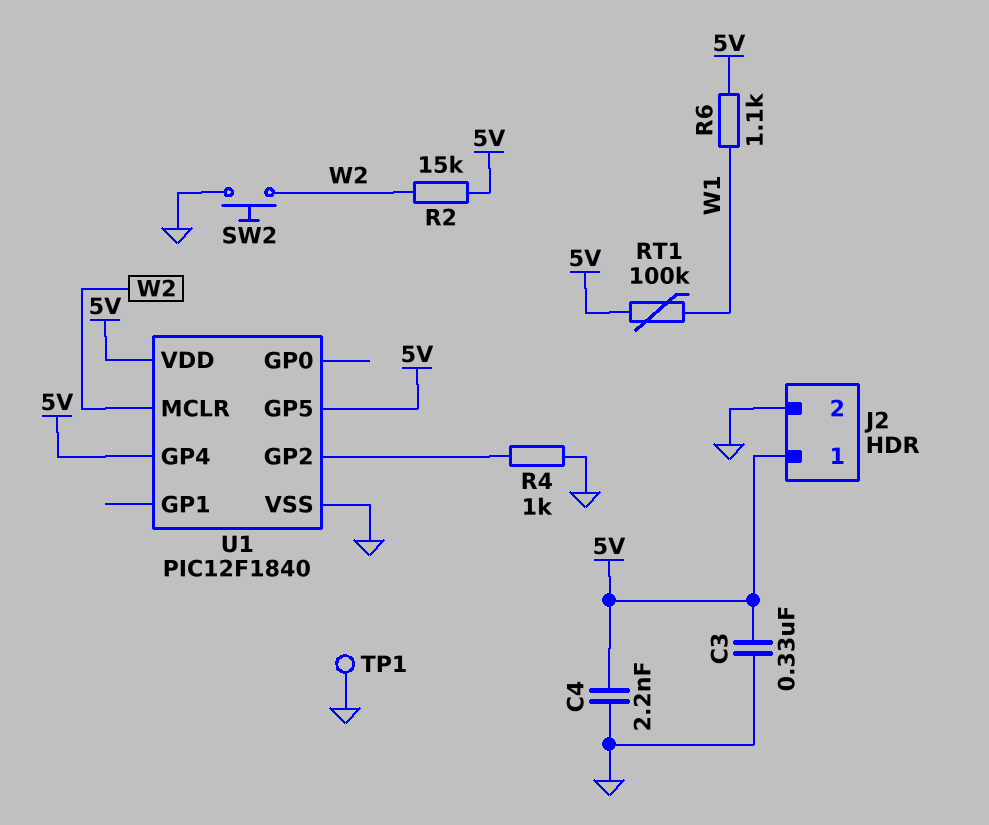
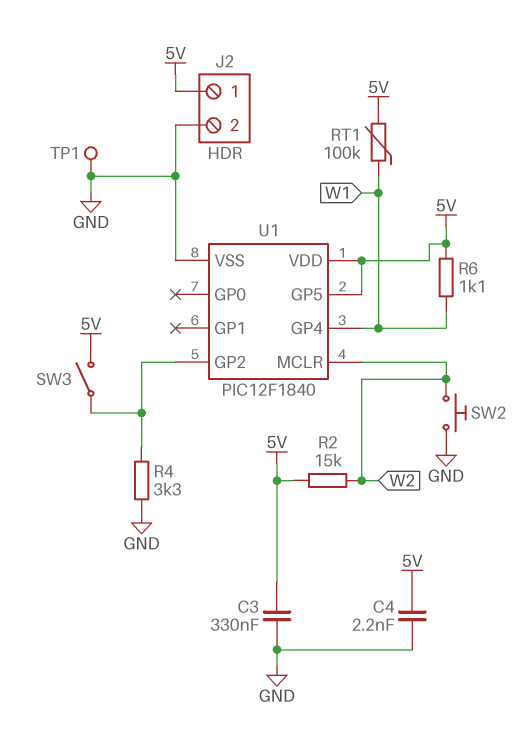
R4: 1k (GND, U1/GP2) -> 3.3k (GND, U1/GP2)
SW3: none -> switch (5V, U1/GP2)
U1 pin GP4: 5V -> W1

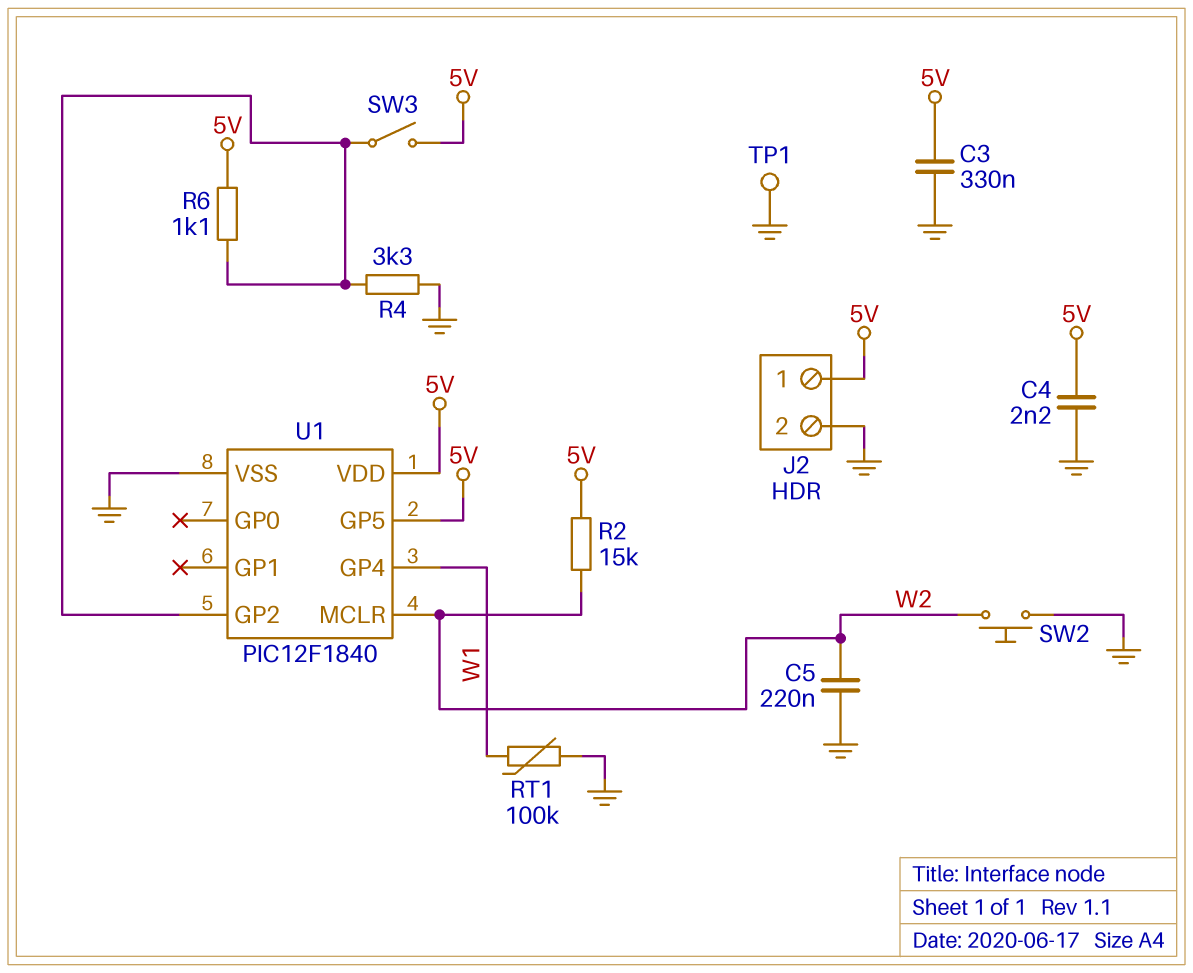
C5: none -> 220nF (GND, W2)
R6: 1.1k (5V, W1) -> 1.1k (5V, U1/GP2)
RT1: 100k (5V, W1) -> 100k (GND, W1)

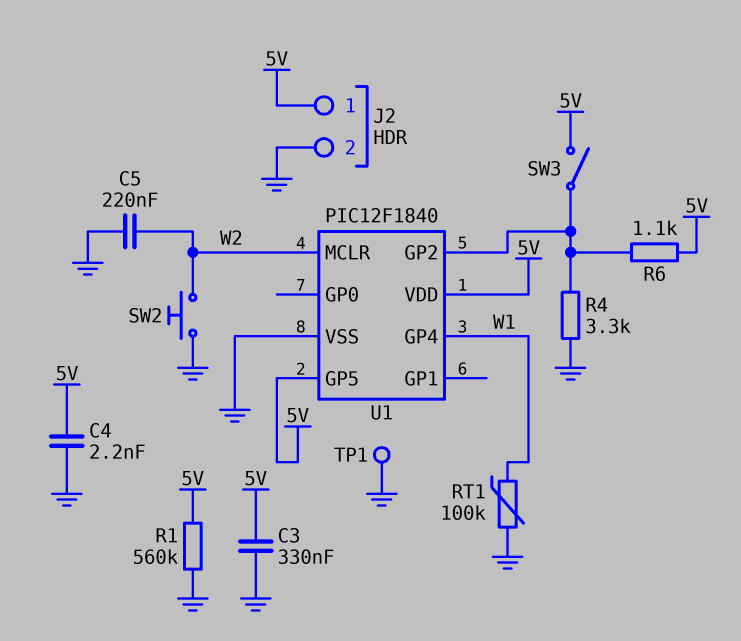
R1: none -> 560k (5V, GND)
R2: 15k (5V, W2) -> none

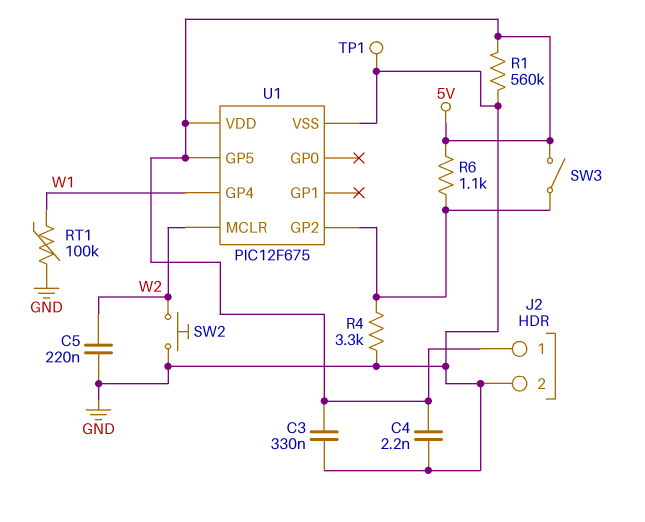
U1: PIC12F1840 -> PIC12F675

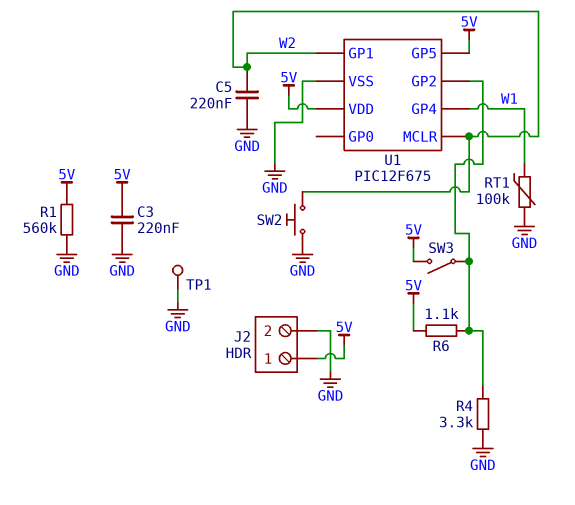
C3: 330nF (5V, GND) -> 220nF (5V, GND)
C4: 2.2nF (5V, GND) -> none
U1 pin GP1: none -> W2

